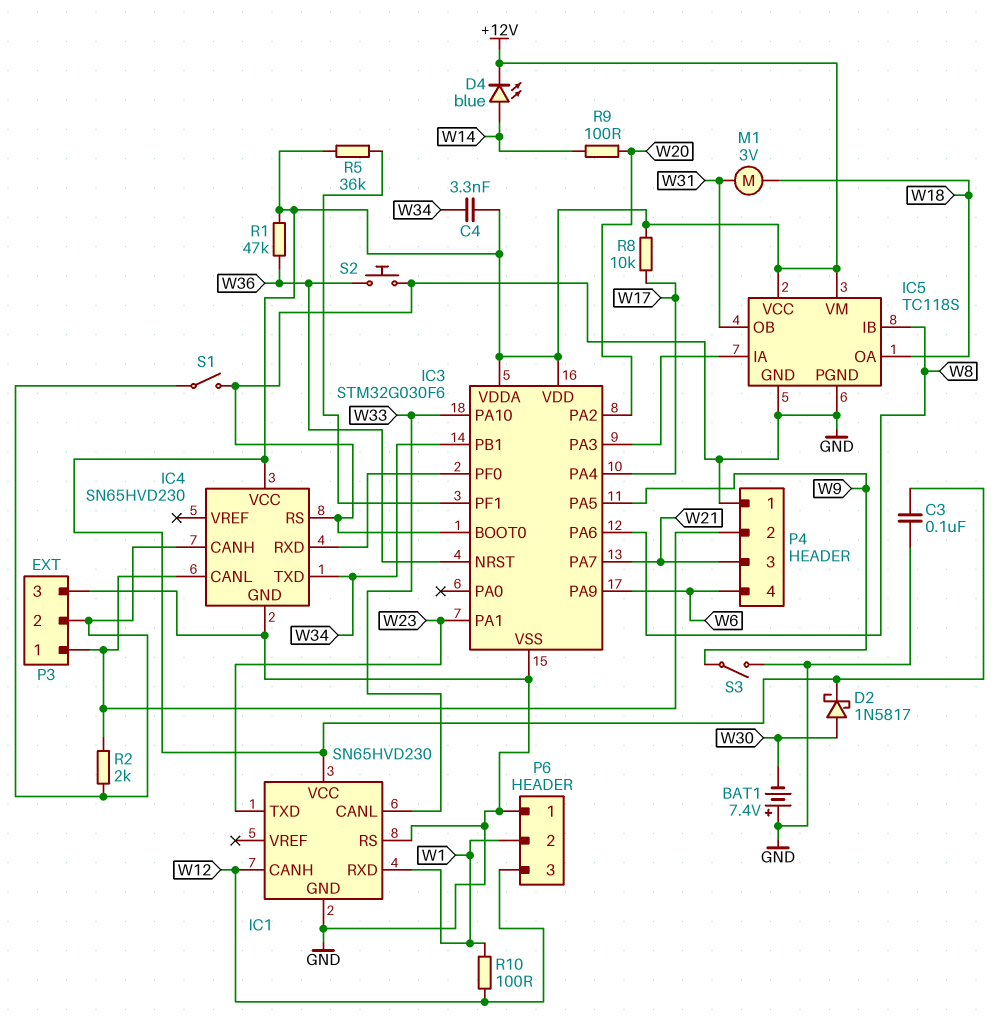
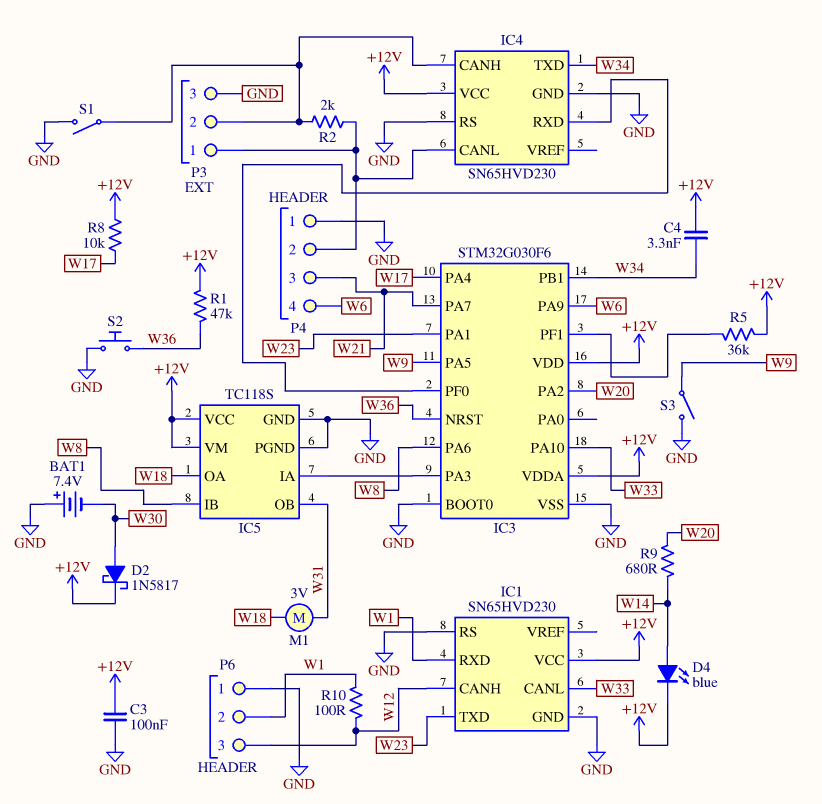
R9: 100 (W14, W20) -> 680 (W14, W20)

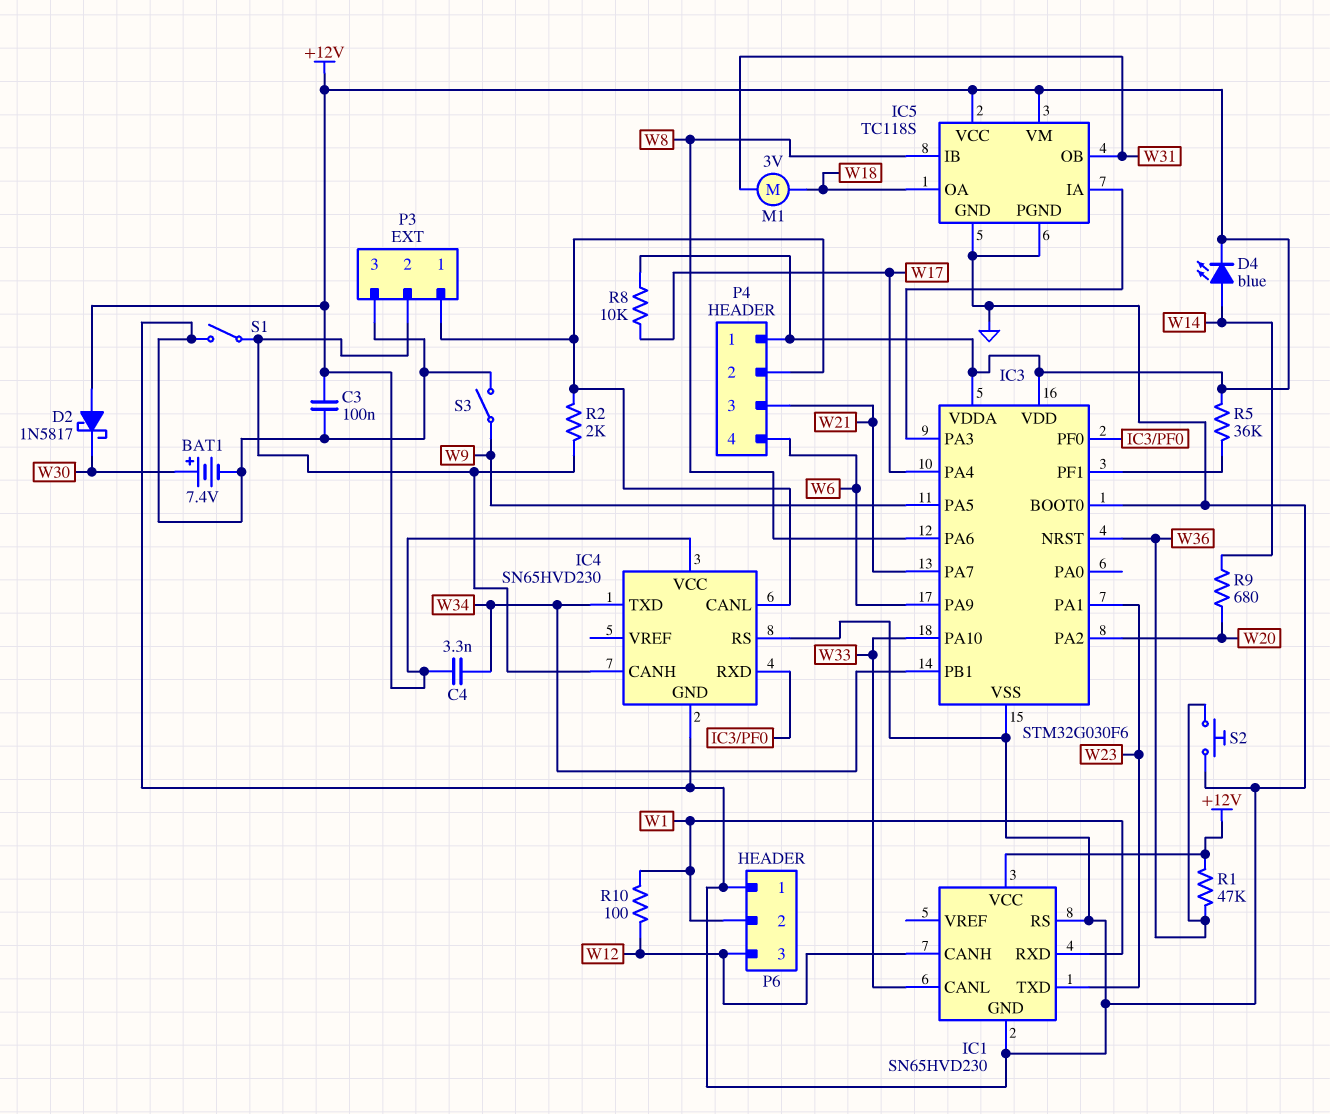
BAT1: 7.4V (plus GND, minus W30) -> 7.4V (plus W30, minus GND)
D2: schottky 1N5817 (A W30, K +12V) -> schottky 1N5817 (A +12V, K W30)
P4 pin 1: GND -> +12V

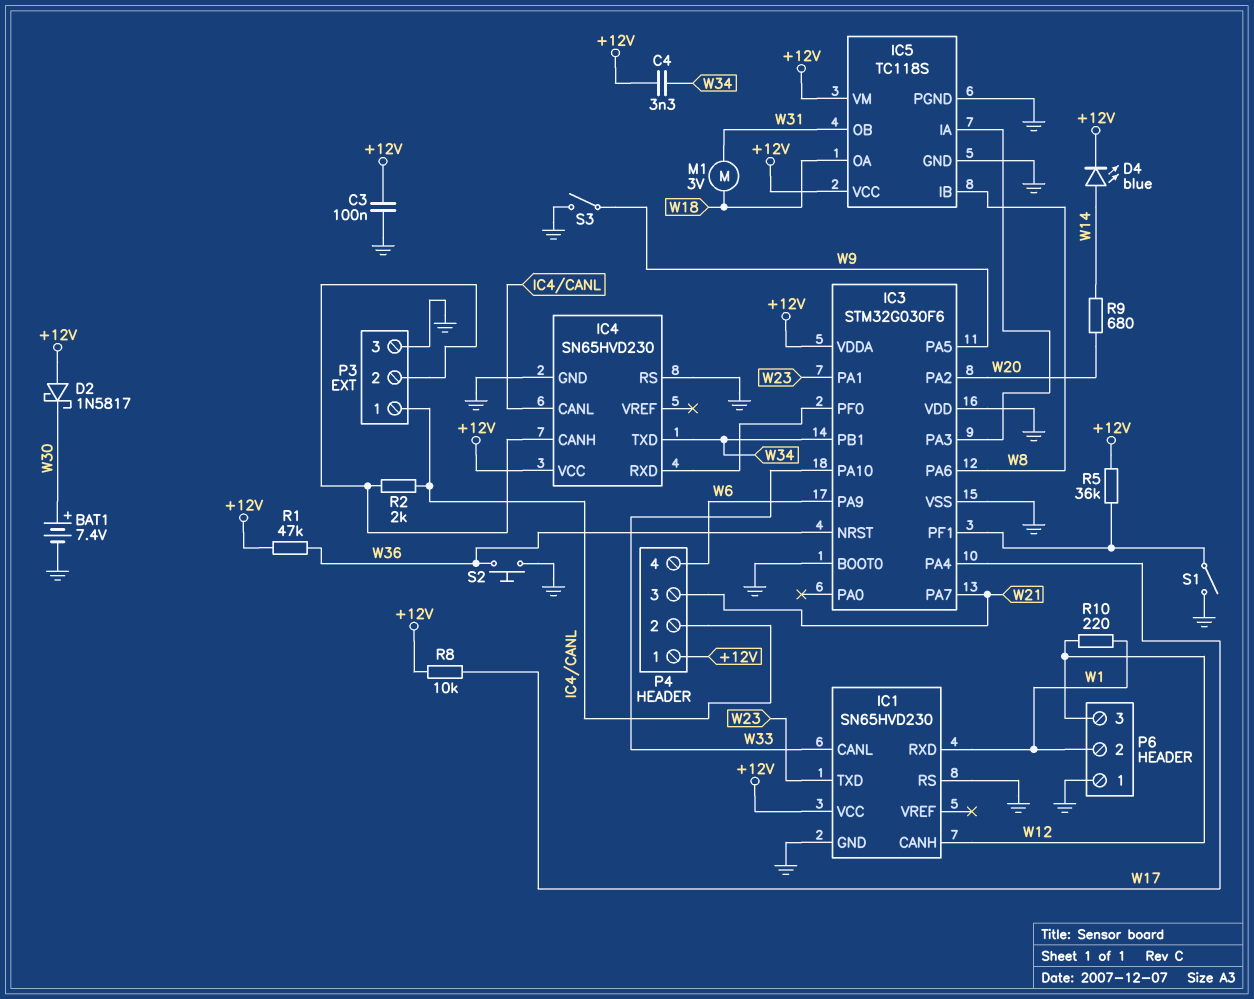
IC3 pin VDD: +12V -> GND
R10: 100 (W1, W12) -> 220 (W1, W12)
S1: switch (GND, IC4/CANH) -> switch (GND, IC3/PF1)

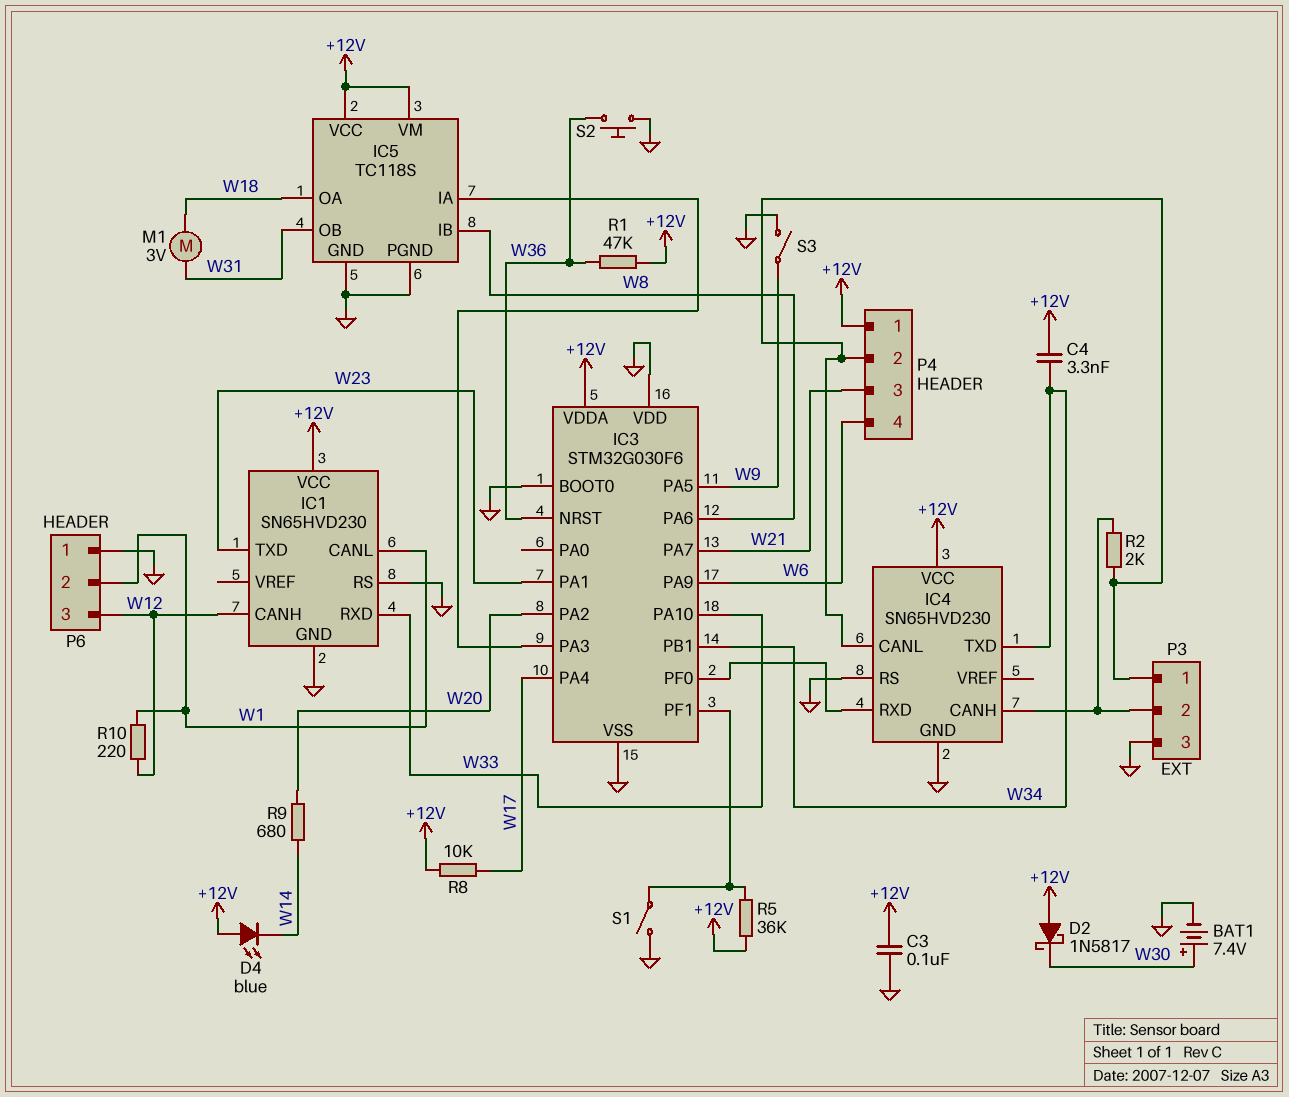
D4: LED blue (A W14, K +12V) -> LED blue (A +12V, K W14)
IC1 pin CANL: W33 -> W1
IC1 pin RXD: W1 -> W33

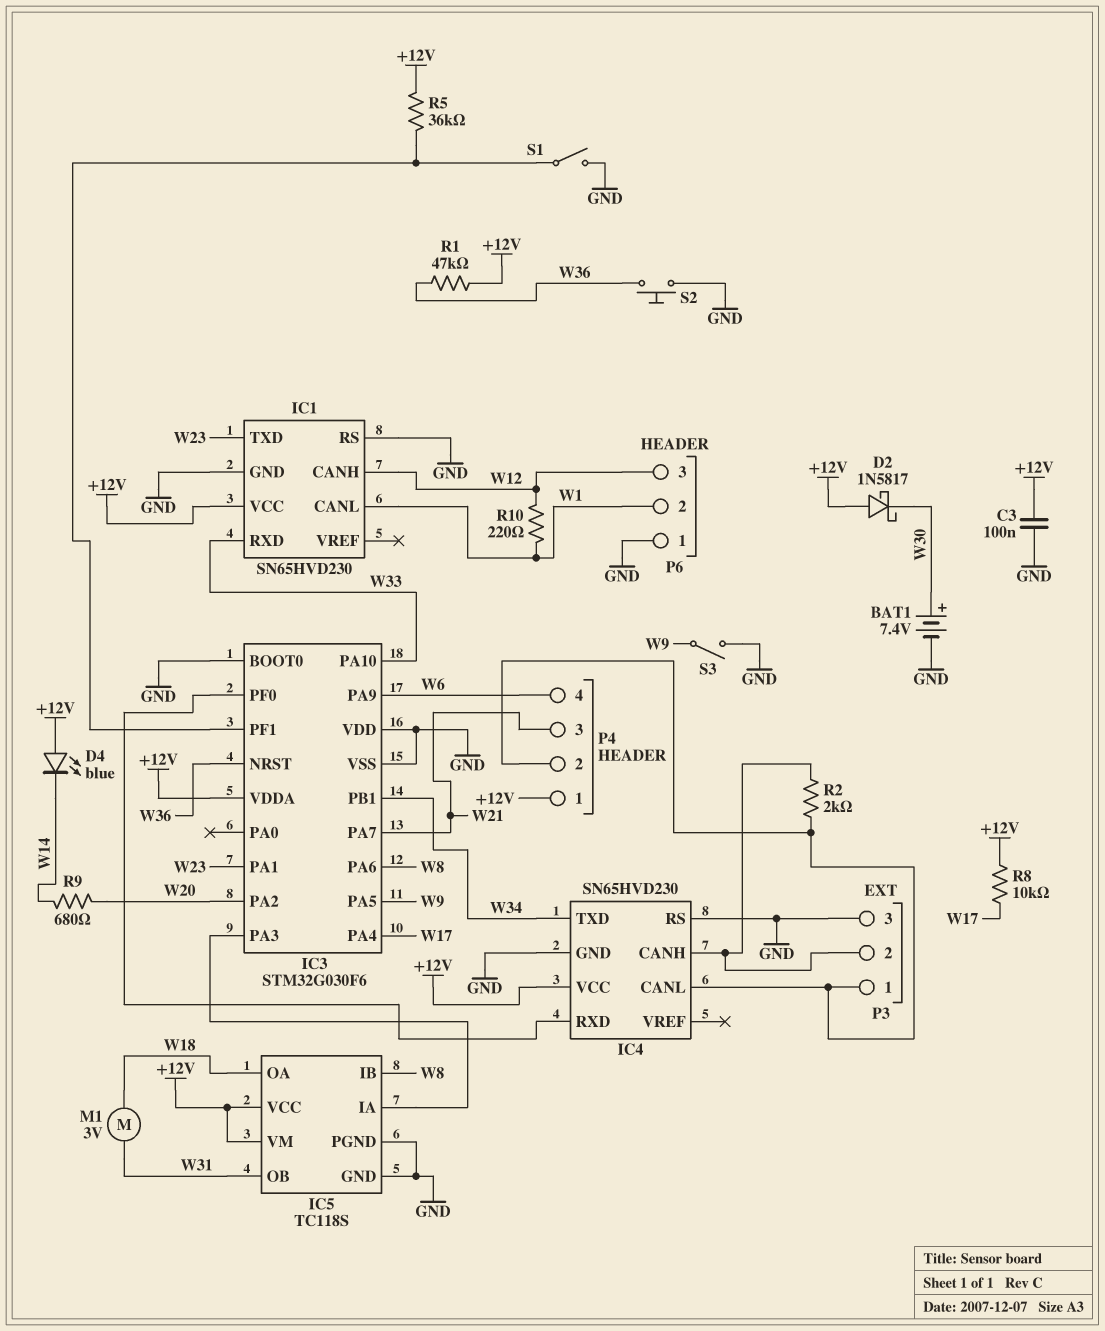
C4: 3.3nF (+12V, W34) -> none

